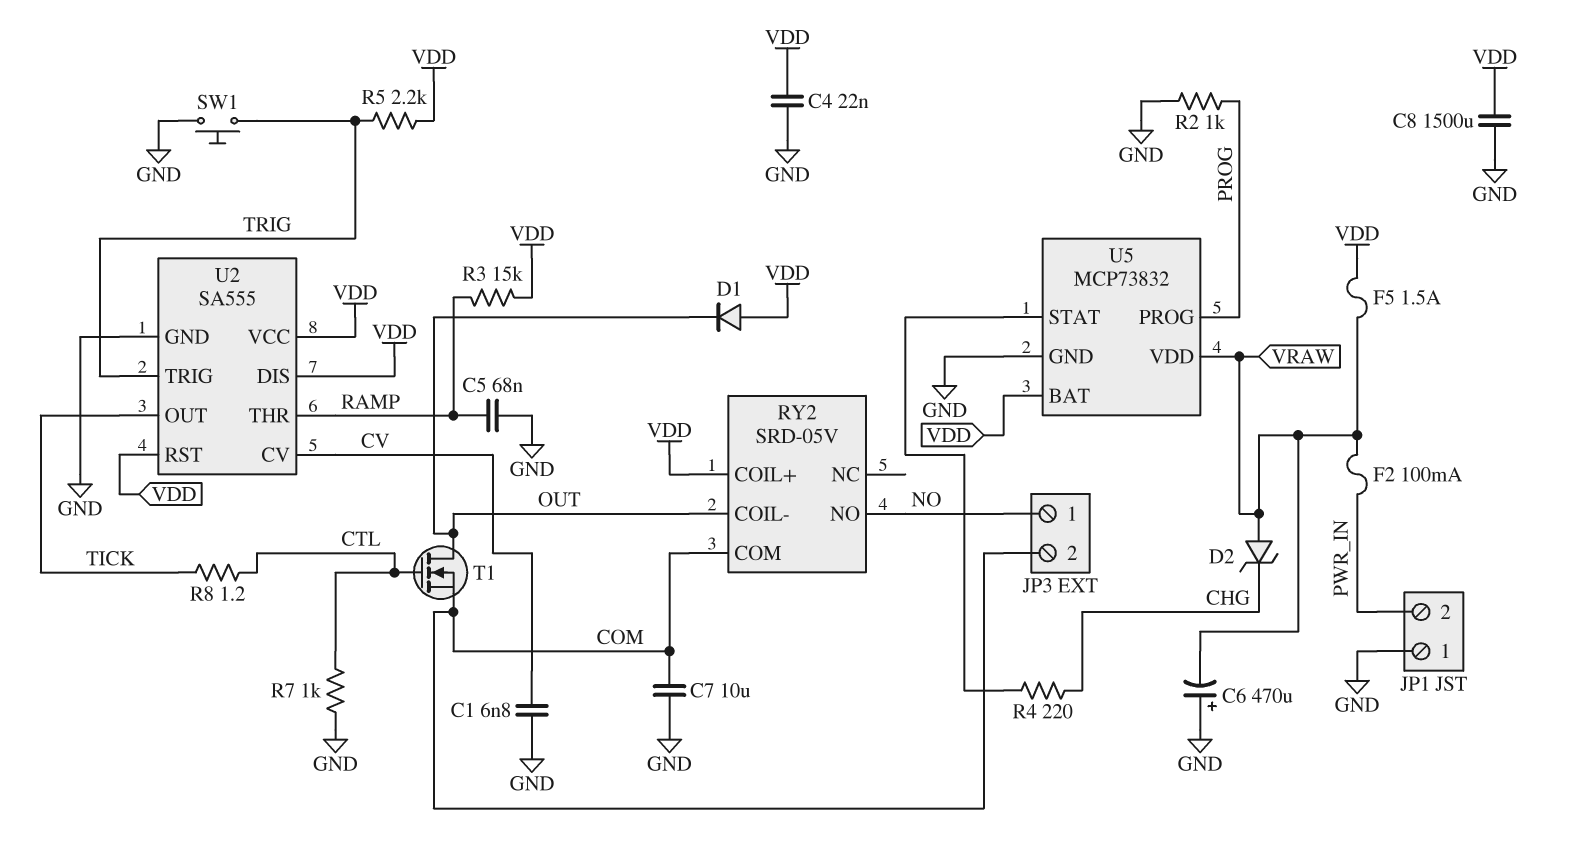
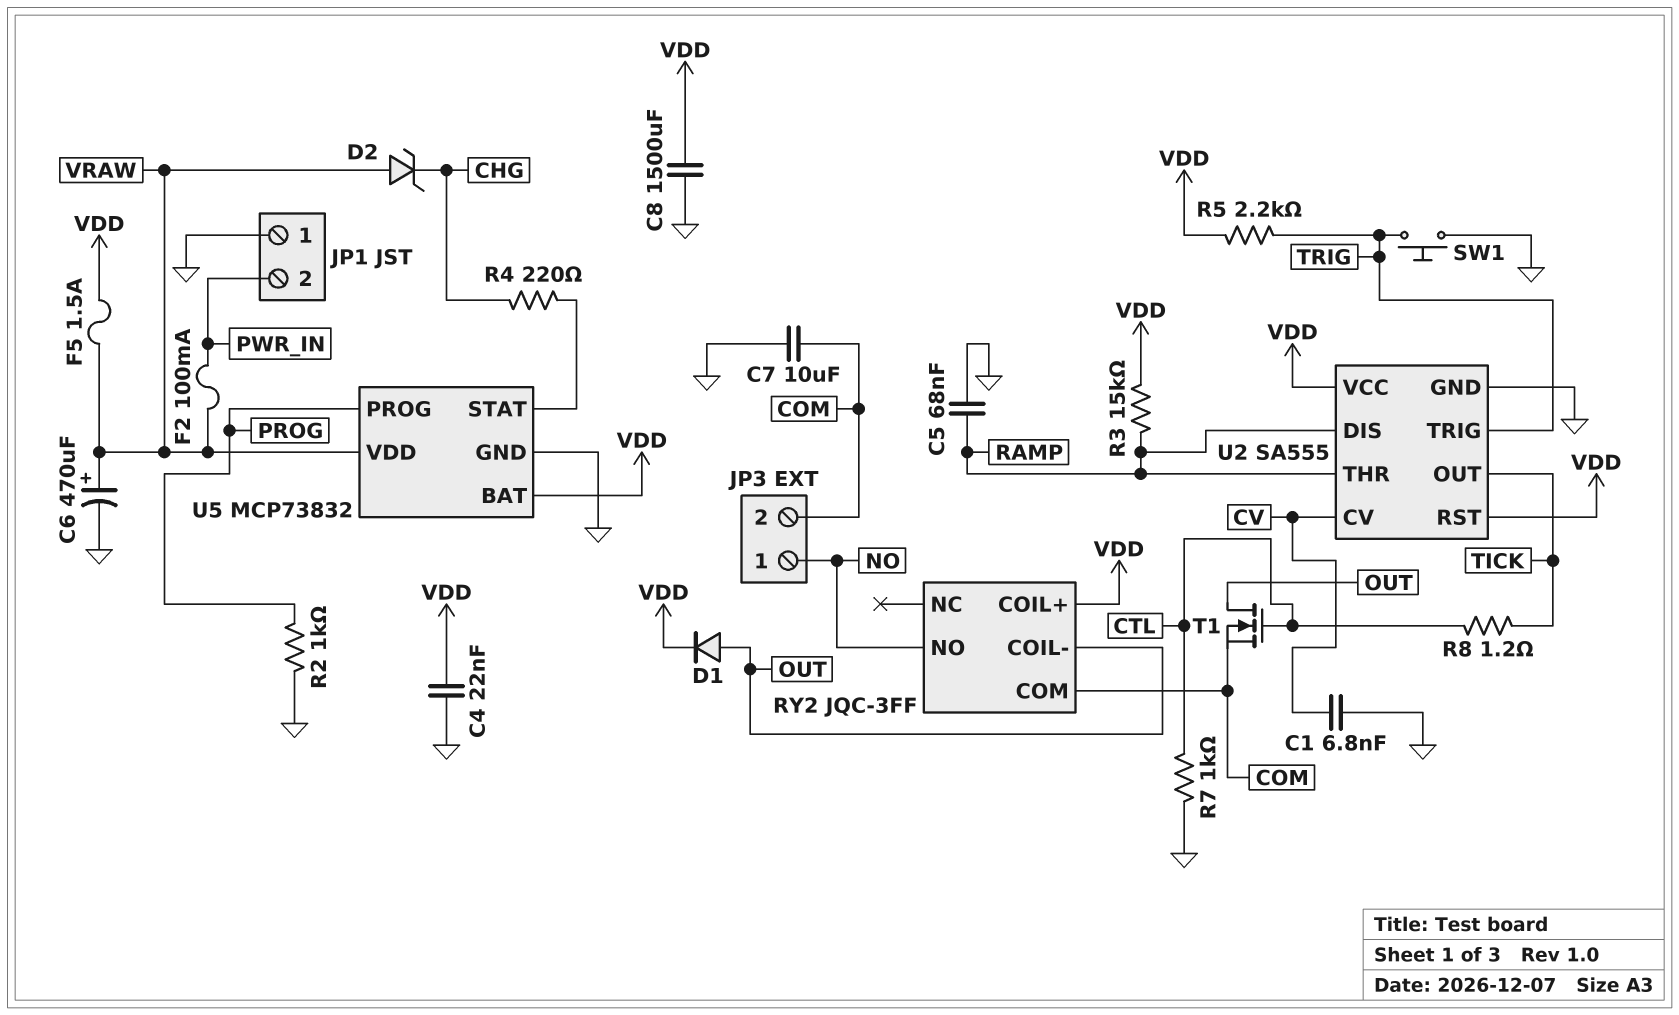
C6: 470uF (plus GND, minus VRAW) -> 470uF (plus VRAW, minus GND)
D1: diode (A VDD, K OUT) -> diode (A OUT, K VDD)
RY2: SRD-05V -> JQC-3FF
U2 pin DIS: VDD -> RAMP

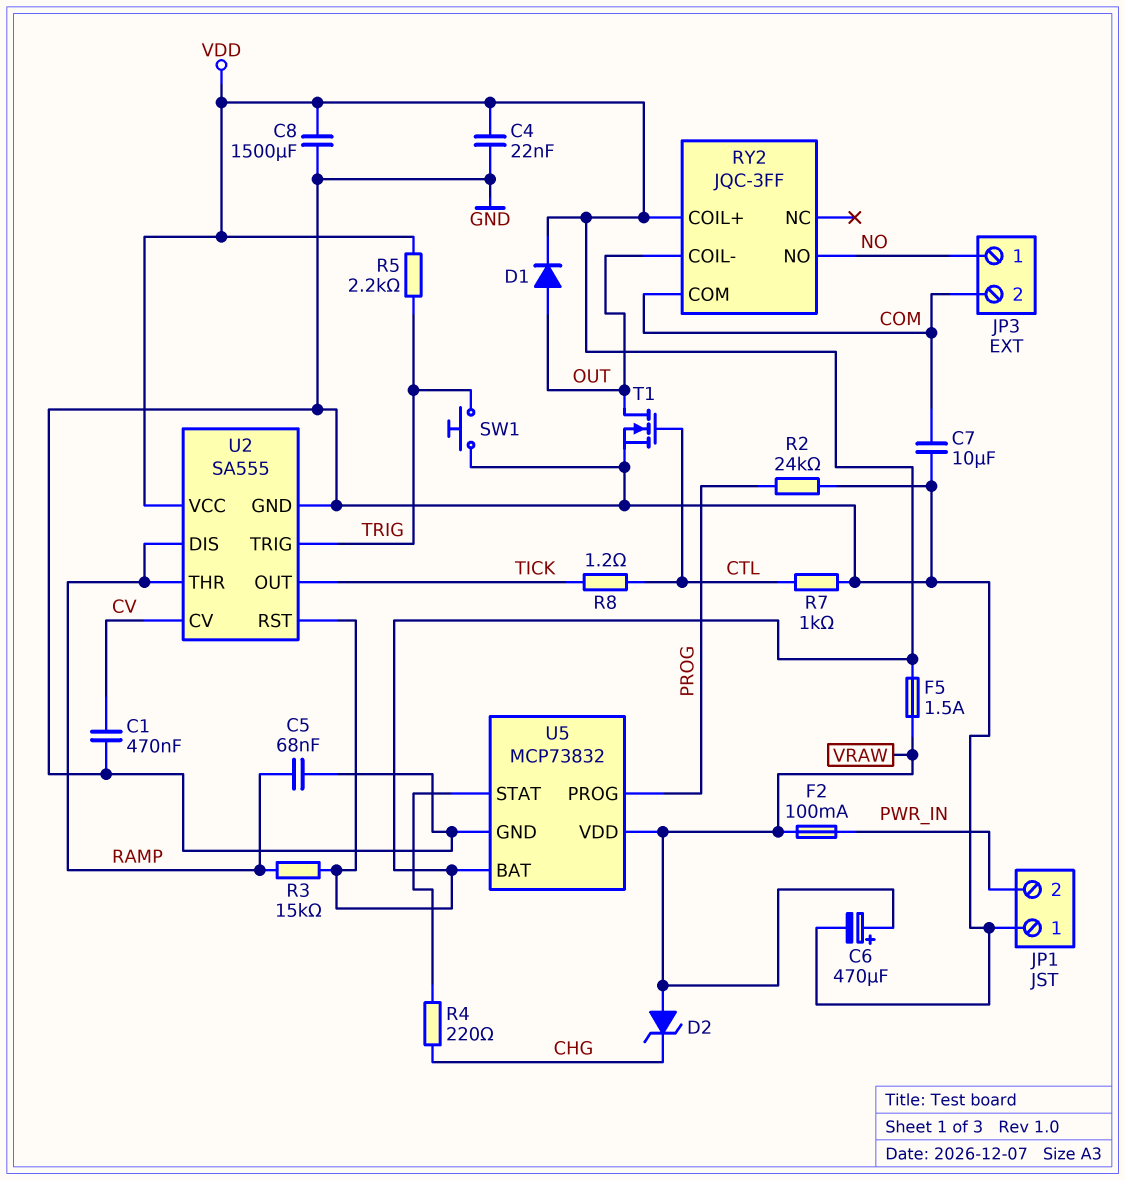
C1: 6.8nF (CV, GND) -> 470nF (CV, GND)
R2: 1k (GND, PROG) -> 24k (GND, PROG)
T1: NMOS (G CTL, D OUT, S COM) -> NMOS (G CTL, D OUT, S GND)

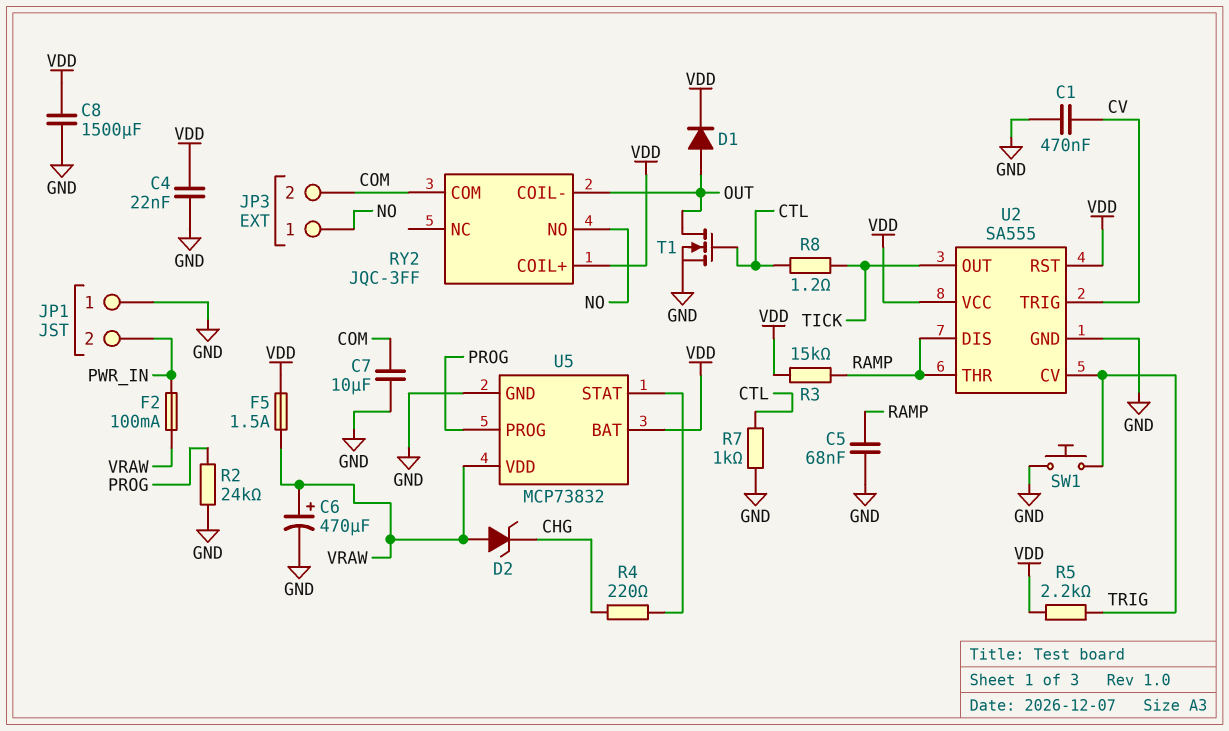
U2 pin CV: CV -> TRIG
U2 pin TRIG: TRIG -> CV

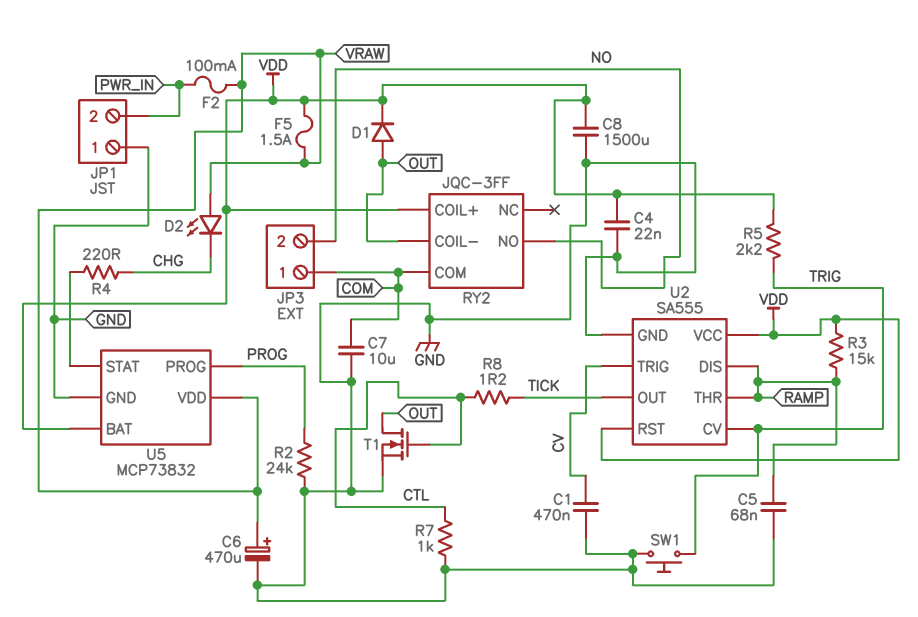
D2: zener (A VRAW, K CHG) -> LED (A VRAW, K CHG)
JP3 pin 1: NO -> COM
JP3 pin 2: COM -> NO

